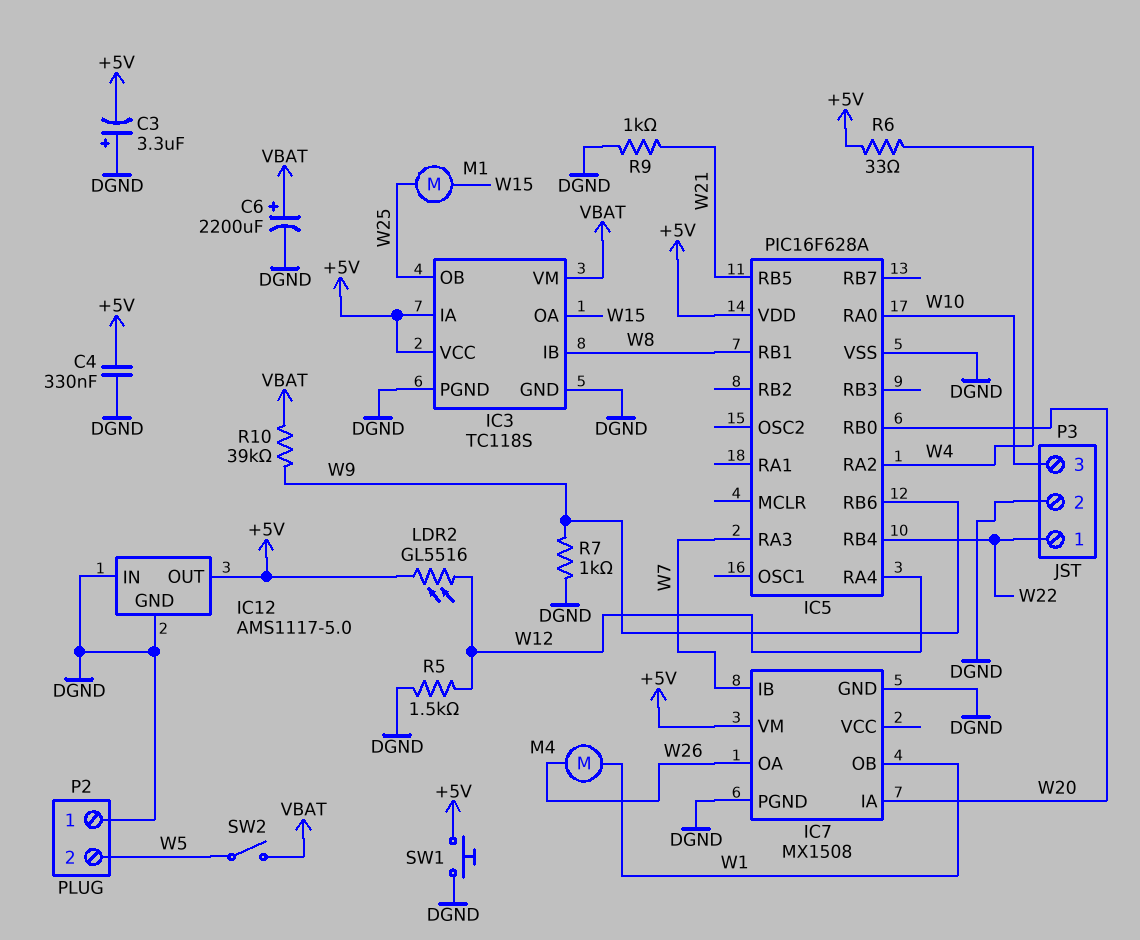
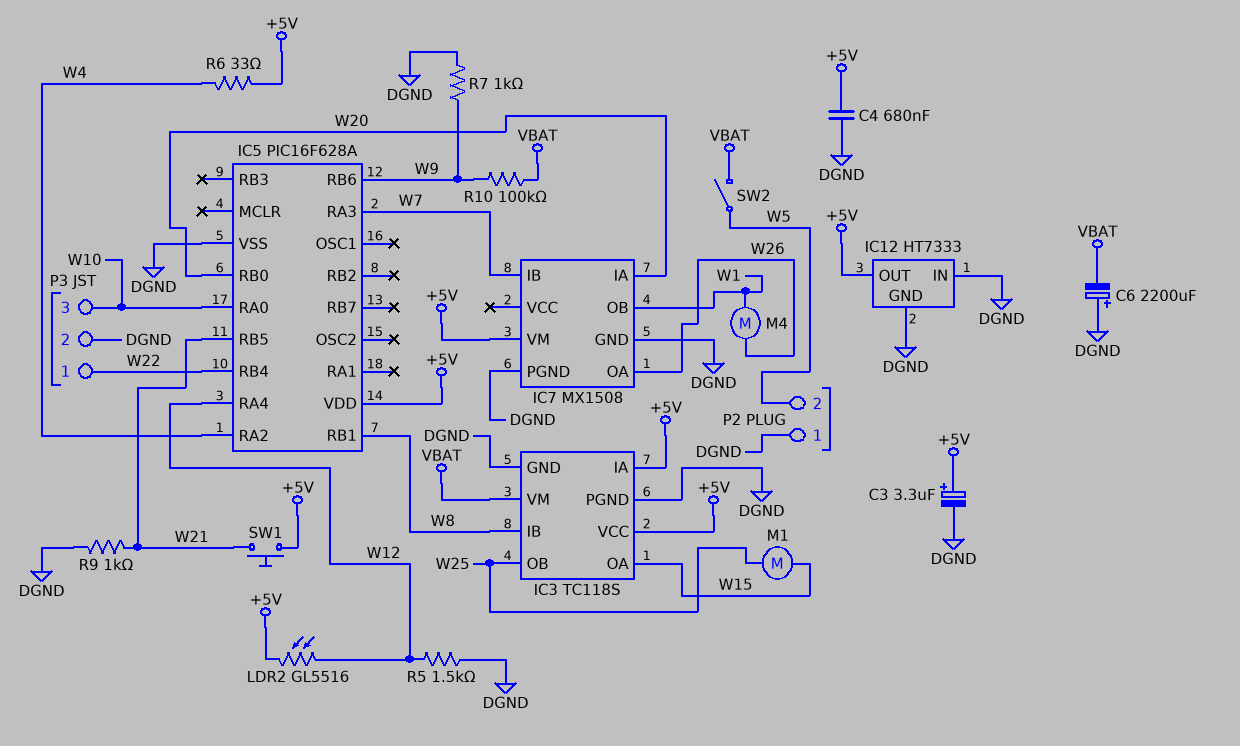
C3: 3.3uF (plus DGND, minus +5V) -> 3.3uF (plus +5V, minus DGND)
C4: 330nF (+5V, DGND) -> 680nF (+5V, DGND)
C6: 2200uF (plus VBAT, minus DGND) -> 2200uF (plus DGND, minus VBAT)
IC12: AMS1117-5.0 -> HT7333
R10: 39k (VBAT, W9) -> 100k (VBAT, W9)
SW1: button (+5V, DGND) -> button (+5V, W21)

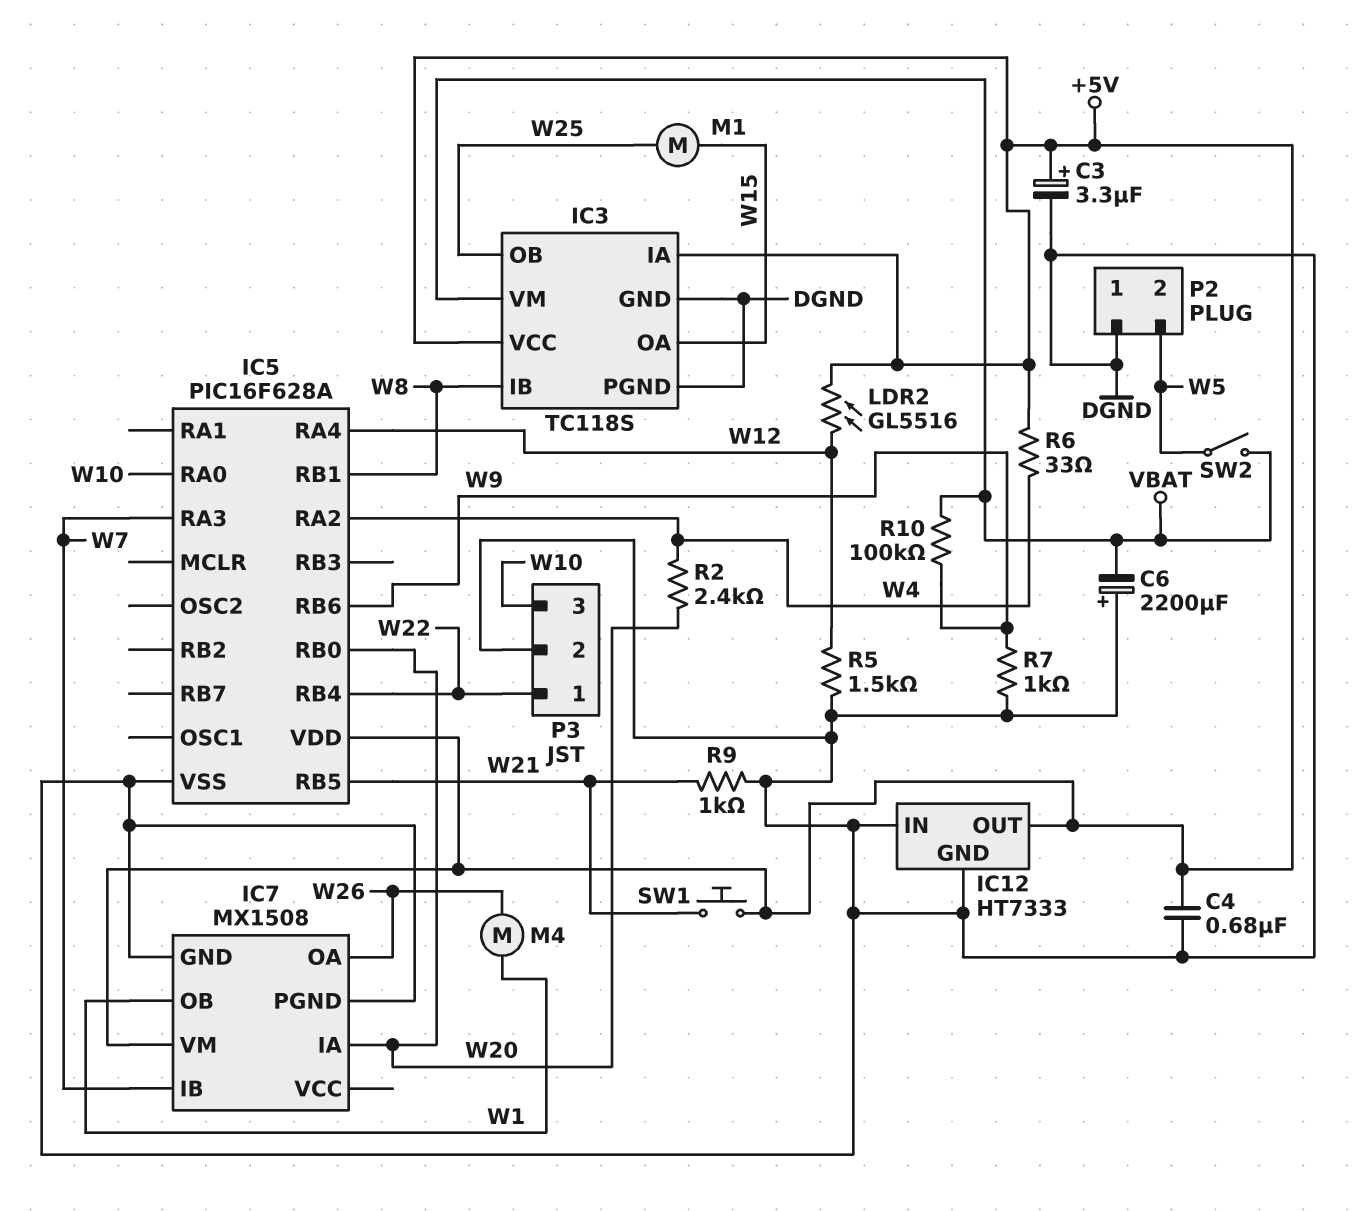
R2: none -> 2.4k (W4, W20)

